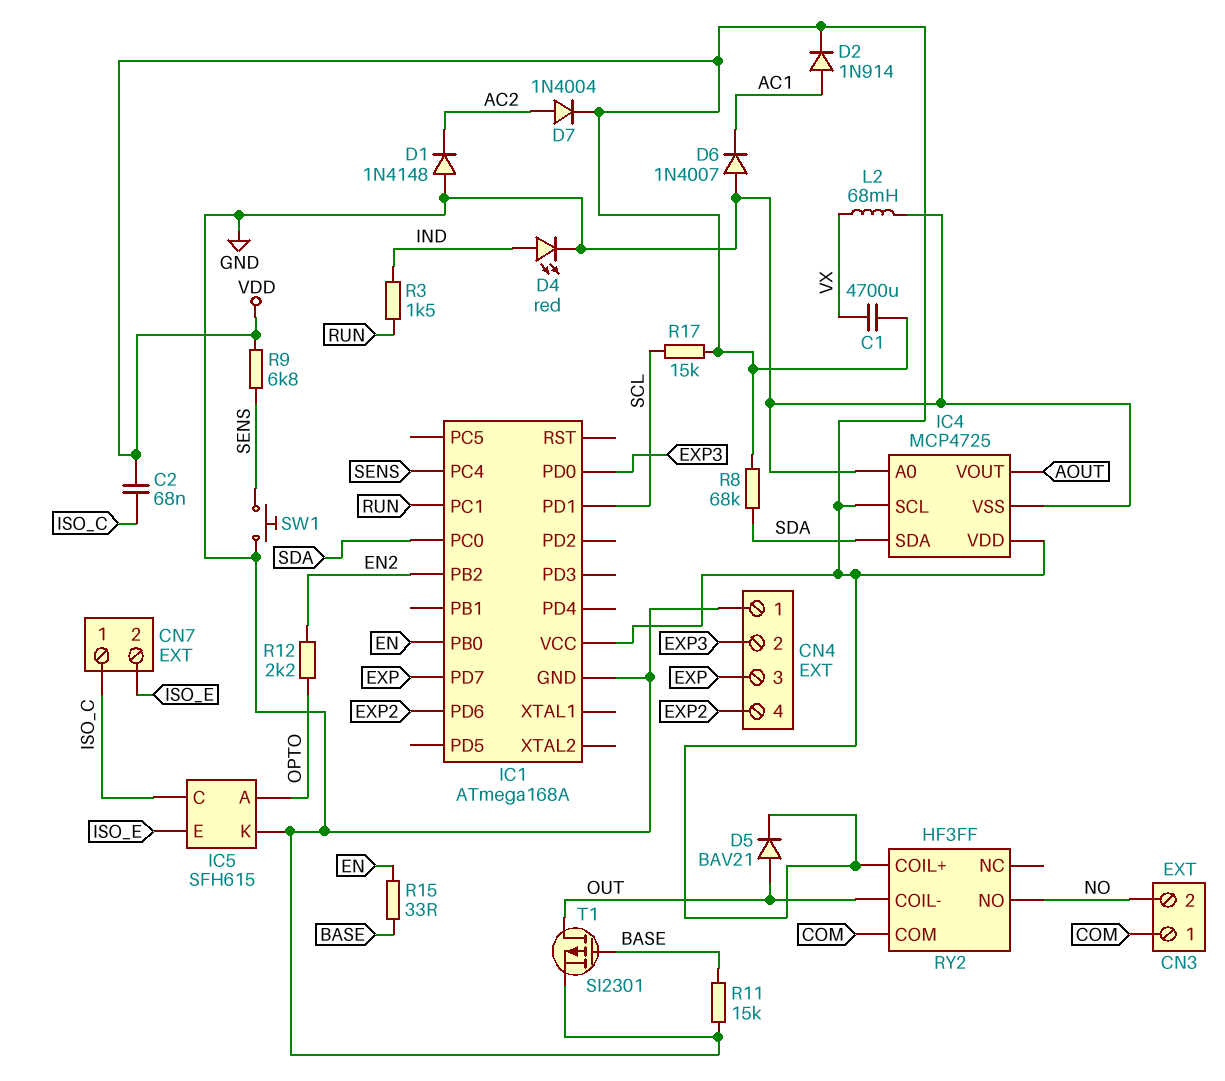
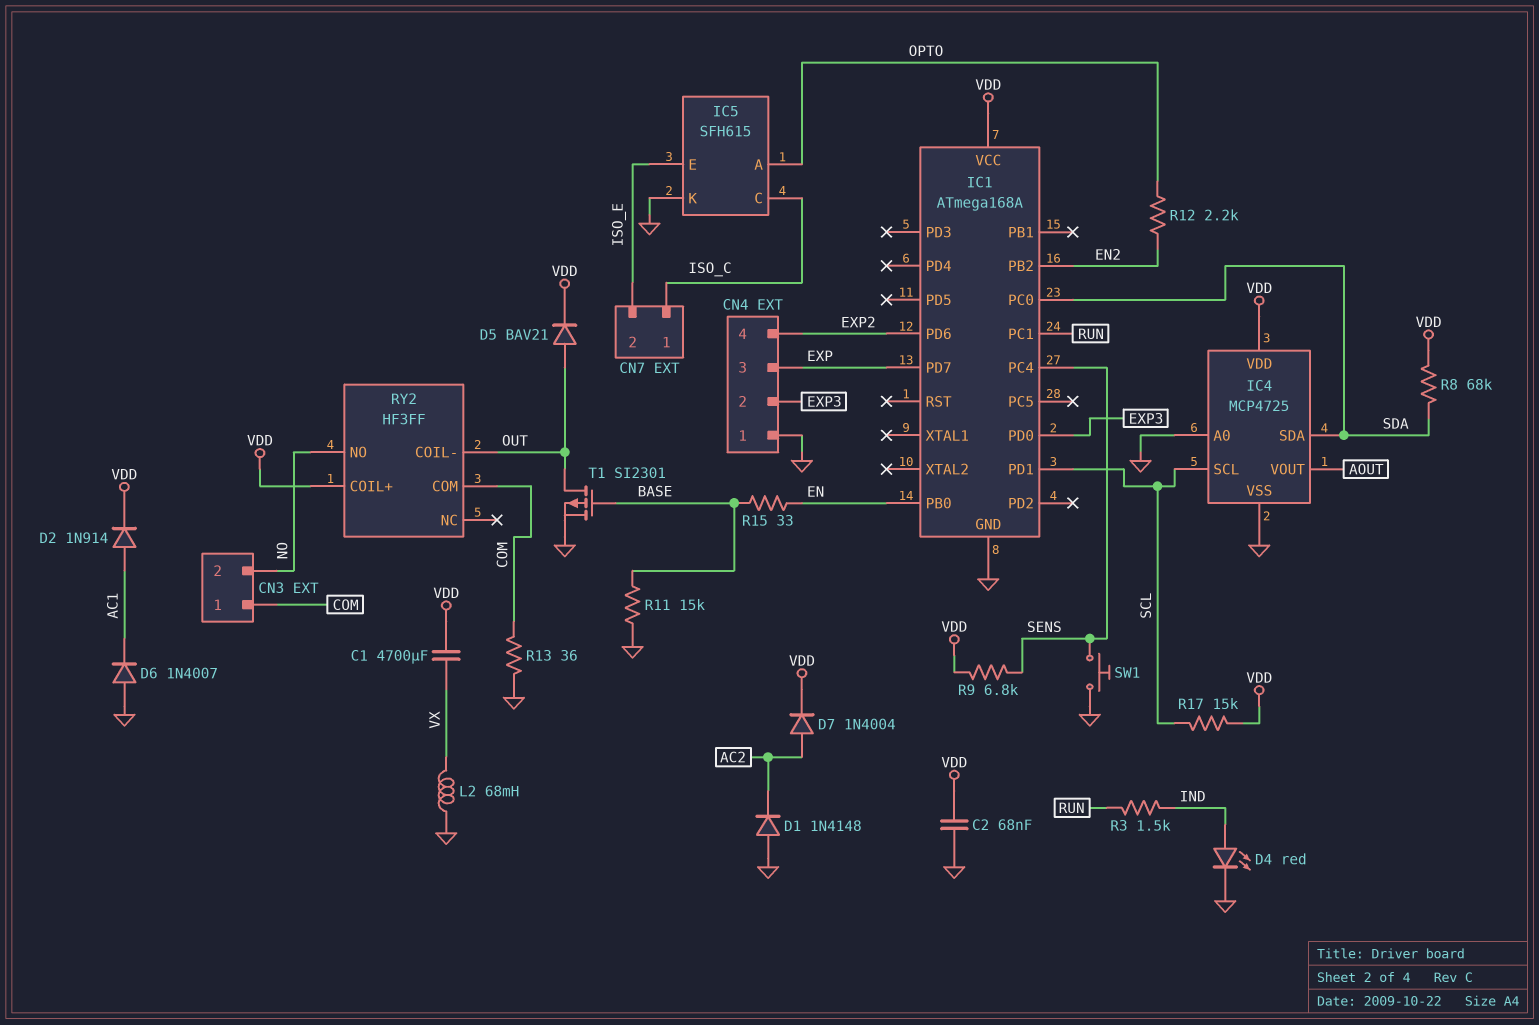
C2: 68nF (ISO_C, VDD) -> 68nF (GND, VDD)
IC4 pin SCL: VDD -> SCL
R13: none -> 36 (COM, GND)

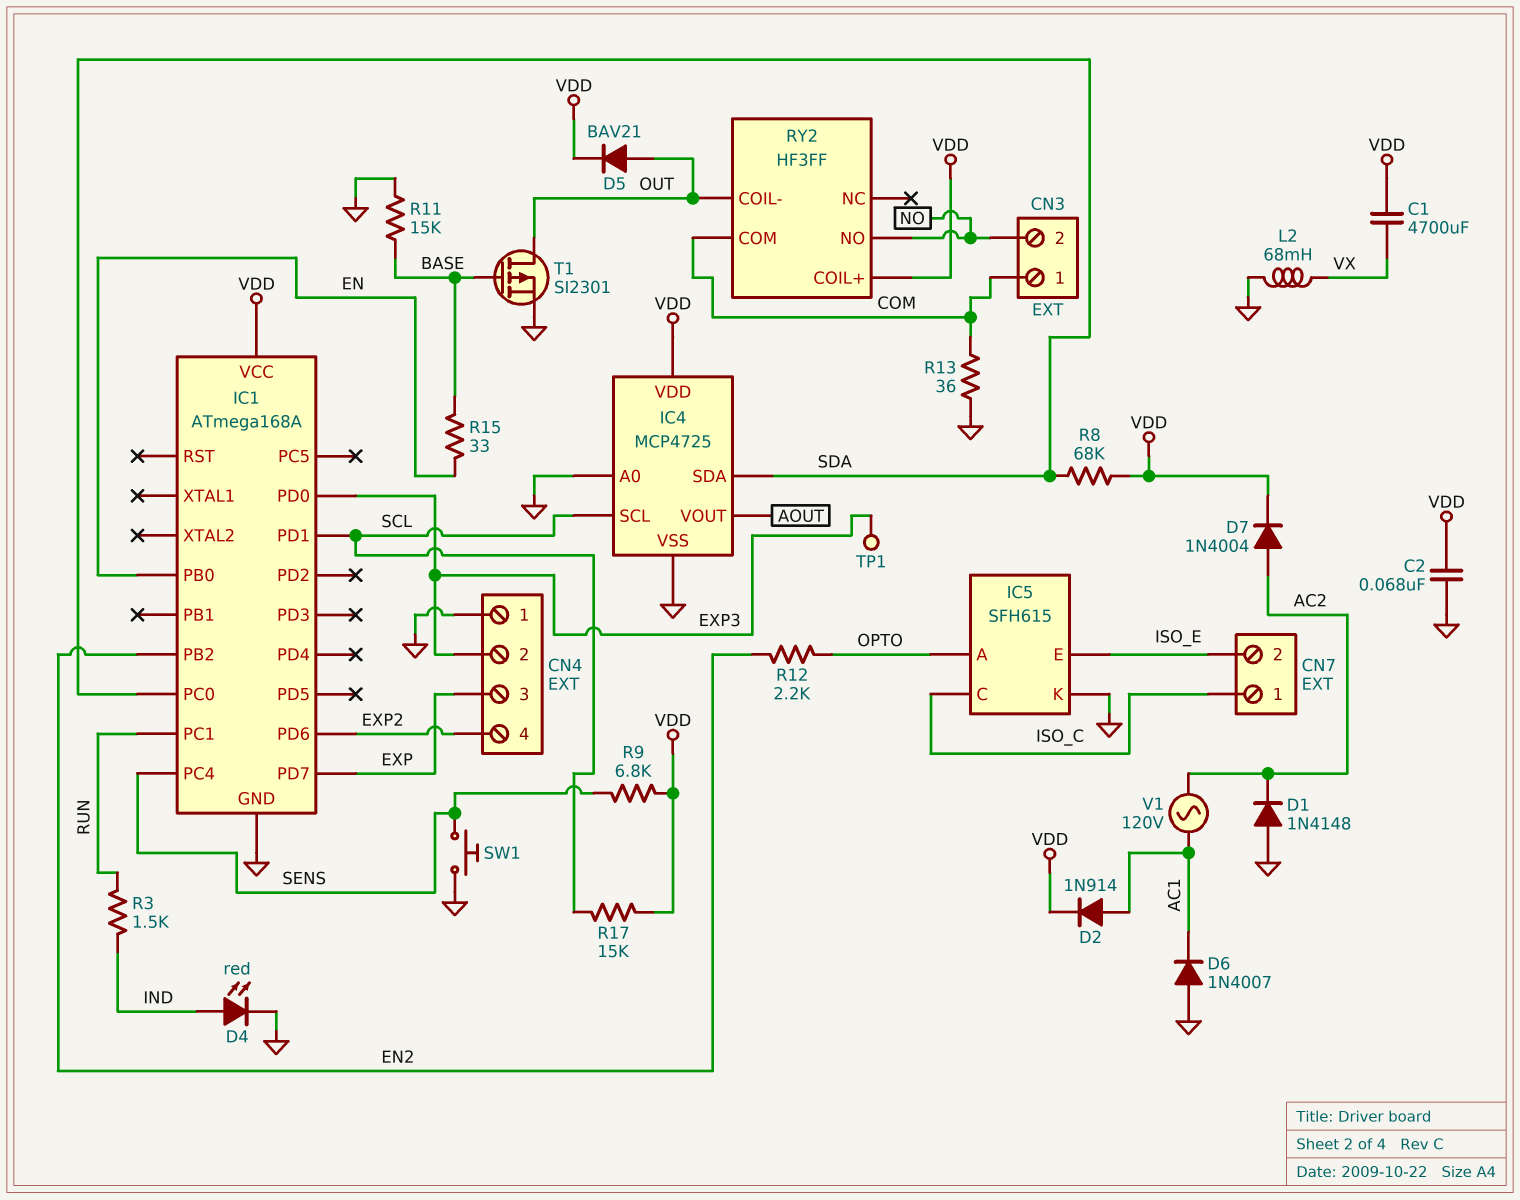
TP1: none -> test point (EXP3)
V1: none -> AC 120V (AC1, AC2)

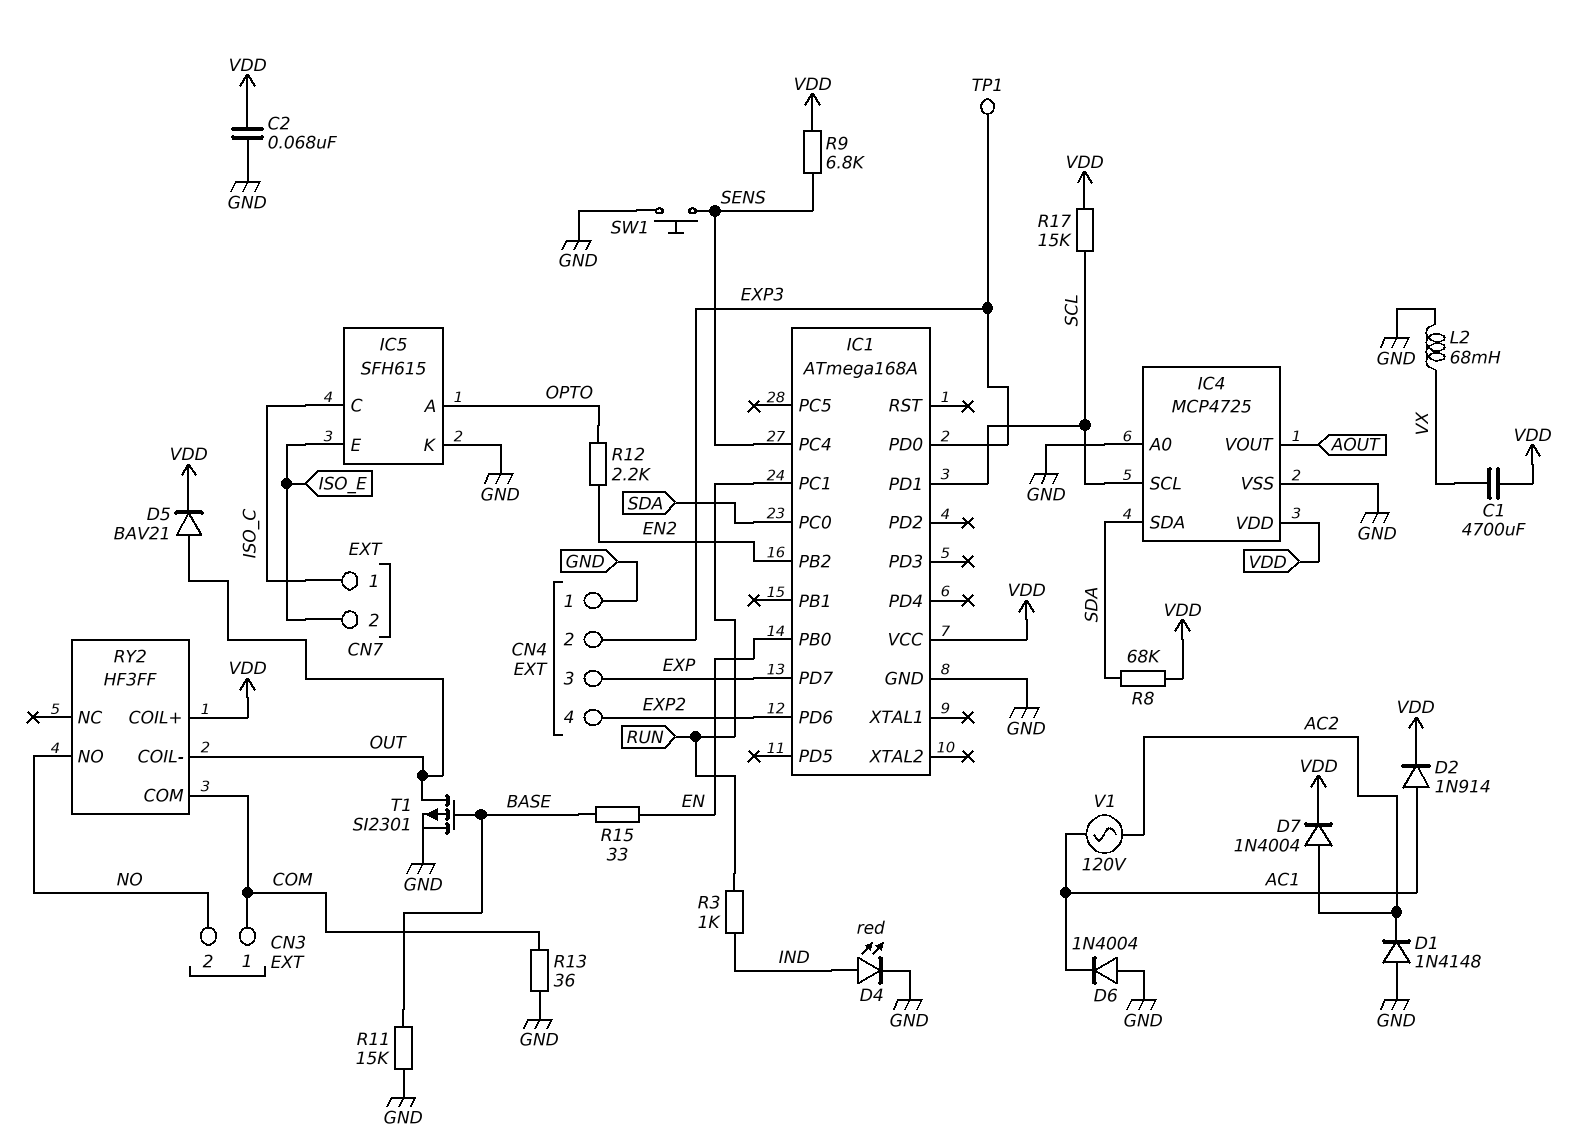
D6: diode 1N4007 (A GND, K AC1) -> diode 1N4004 (A GND, K AC1)
R3: 1.5k (IND, RUN) -> 1k (IND, RUN)

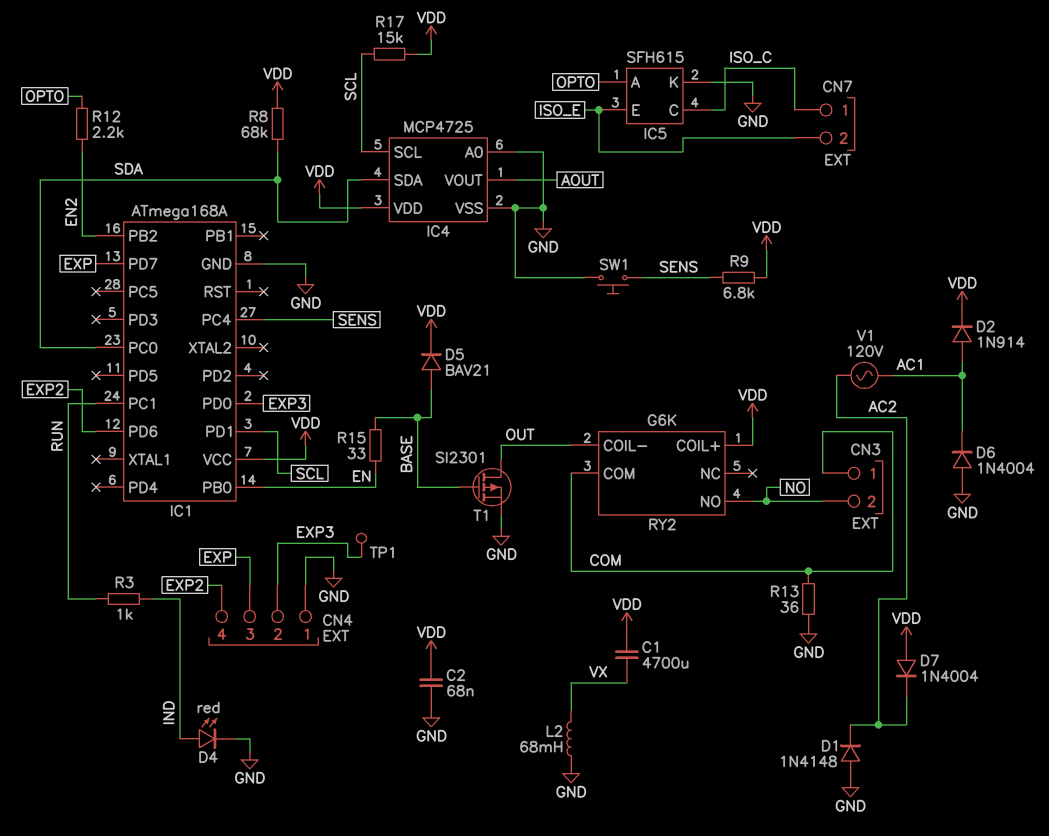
D5: diode BAV21 (A OUT, K VDD) -> diode BAV21 (A BASE, K VDD)
D7: diode 1N4004 (A AC2, K VDD) -> diode 1N4004 (A VDD, K AC2)
R11: 15k (BASE, GND) -> none
RY2: HF3FF -> G6K

